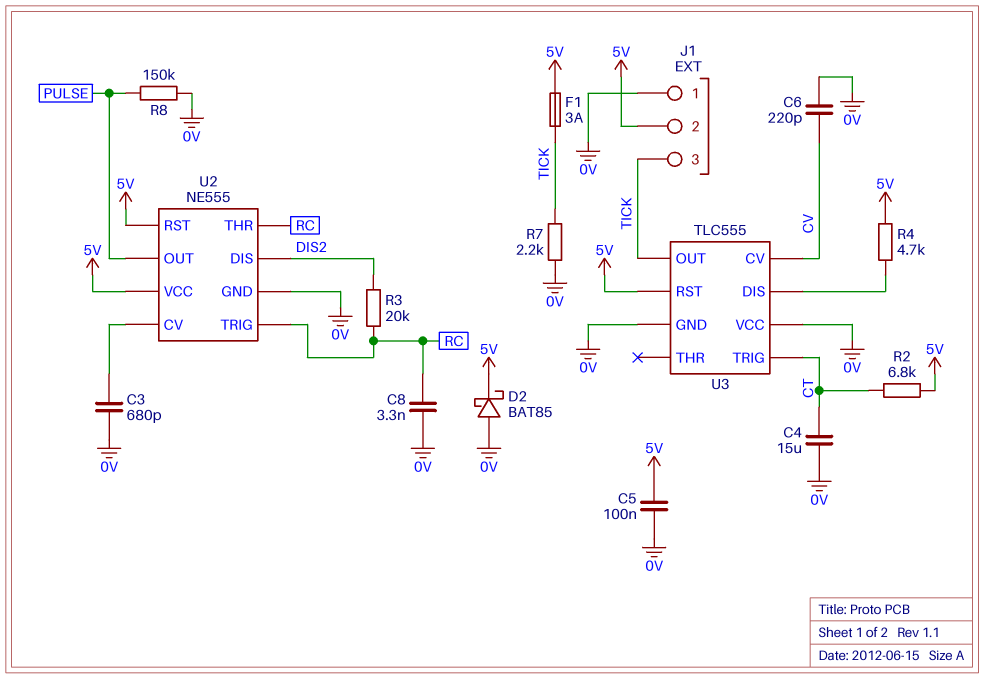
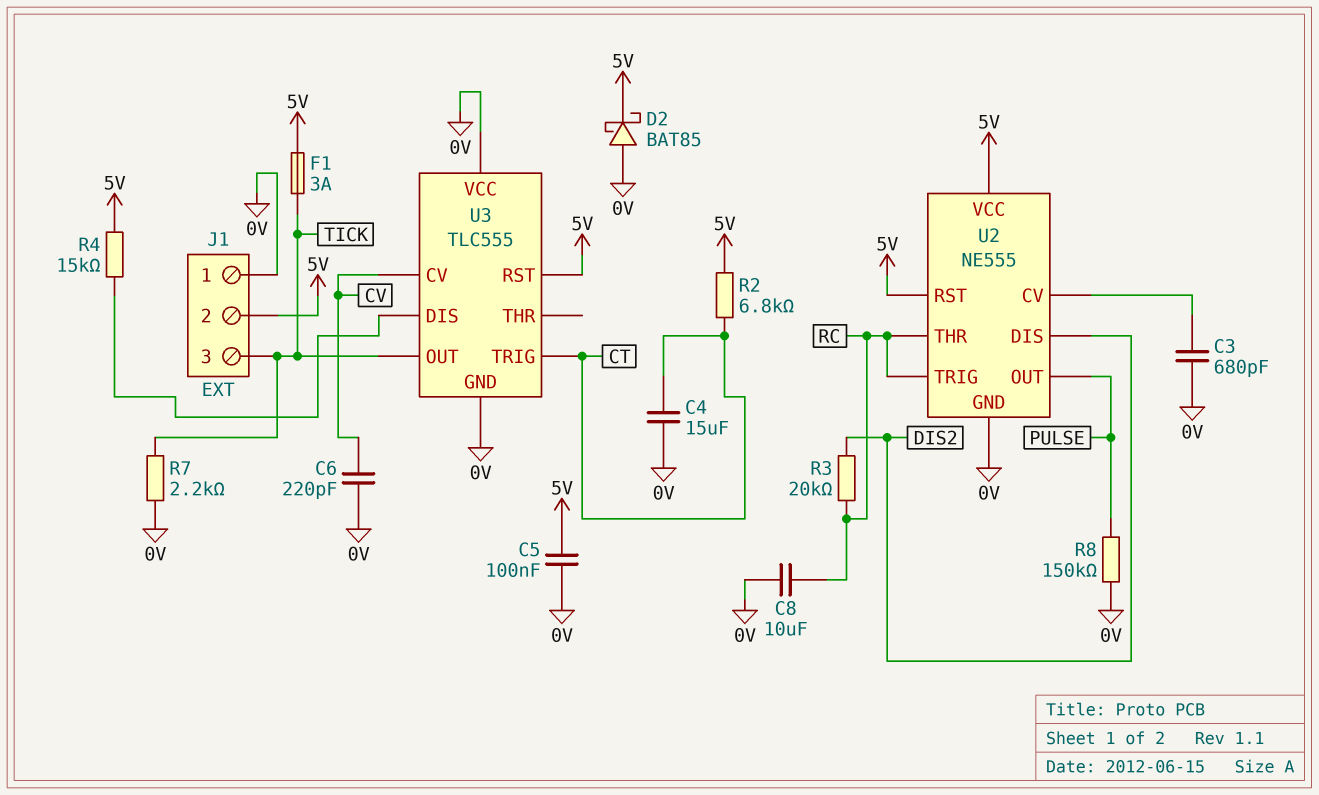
C8: 3.3nF (0V, RC) -> 10uF (0V, RC)
R4: 4.7k (5V, U3/DIS) -> 15k (5V, U3/DIS)

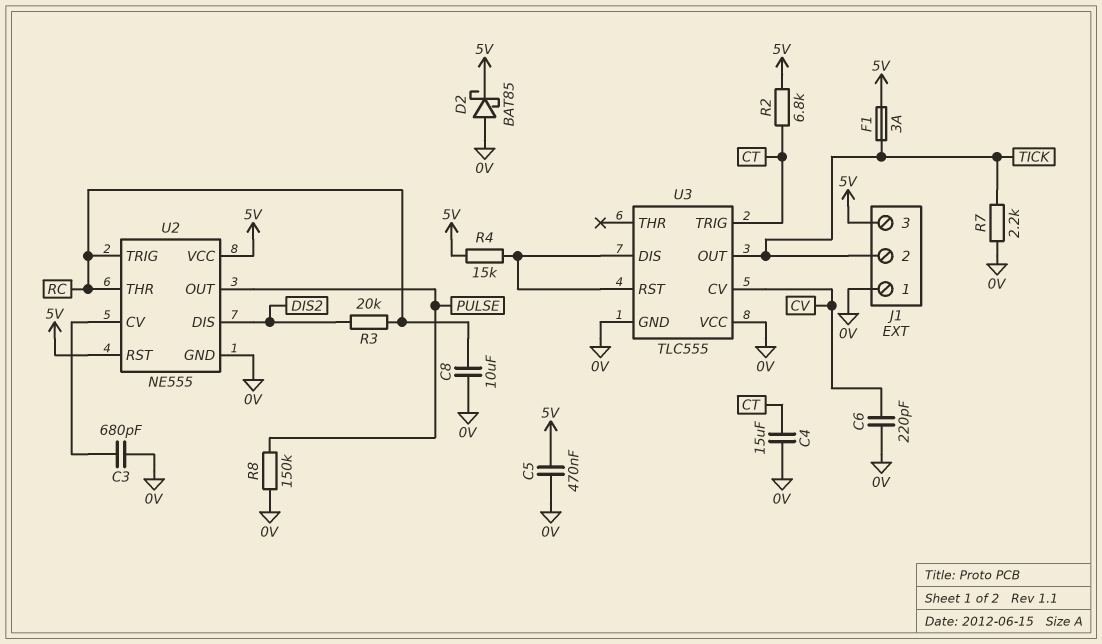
C5: 100nF (0V, 5V) -> 470nF (0V, 5V)
J1 pin 2: 5V -> TICK
J1 pin 3: TICK -> 5V
U3 pin RST: 5V -> U3/DIS

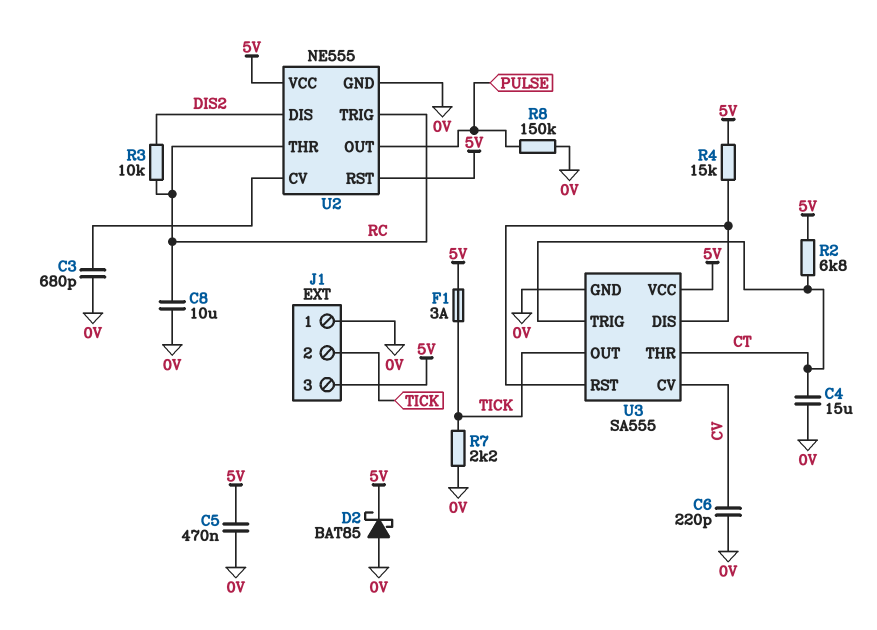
R3: 20k (DIS2, RC) -> 10k (DIS2, RC)
U3: TLC555 -> SA555
U3 pin THR: none -> CT
U3 pin VCC: 0V -> 5V

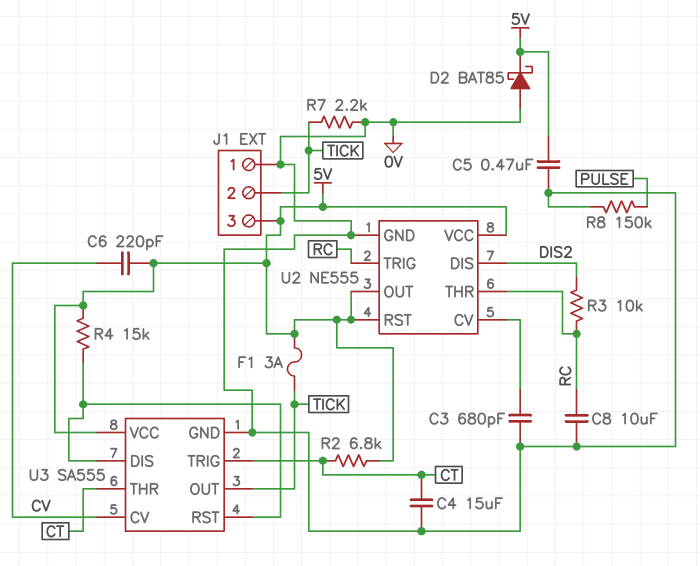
C6: 220pF (0V, CV) -> 220pF (5V, CV)
U2 pin OUT: PULSE -> 5V

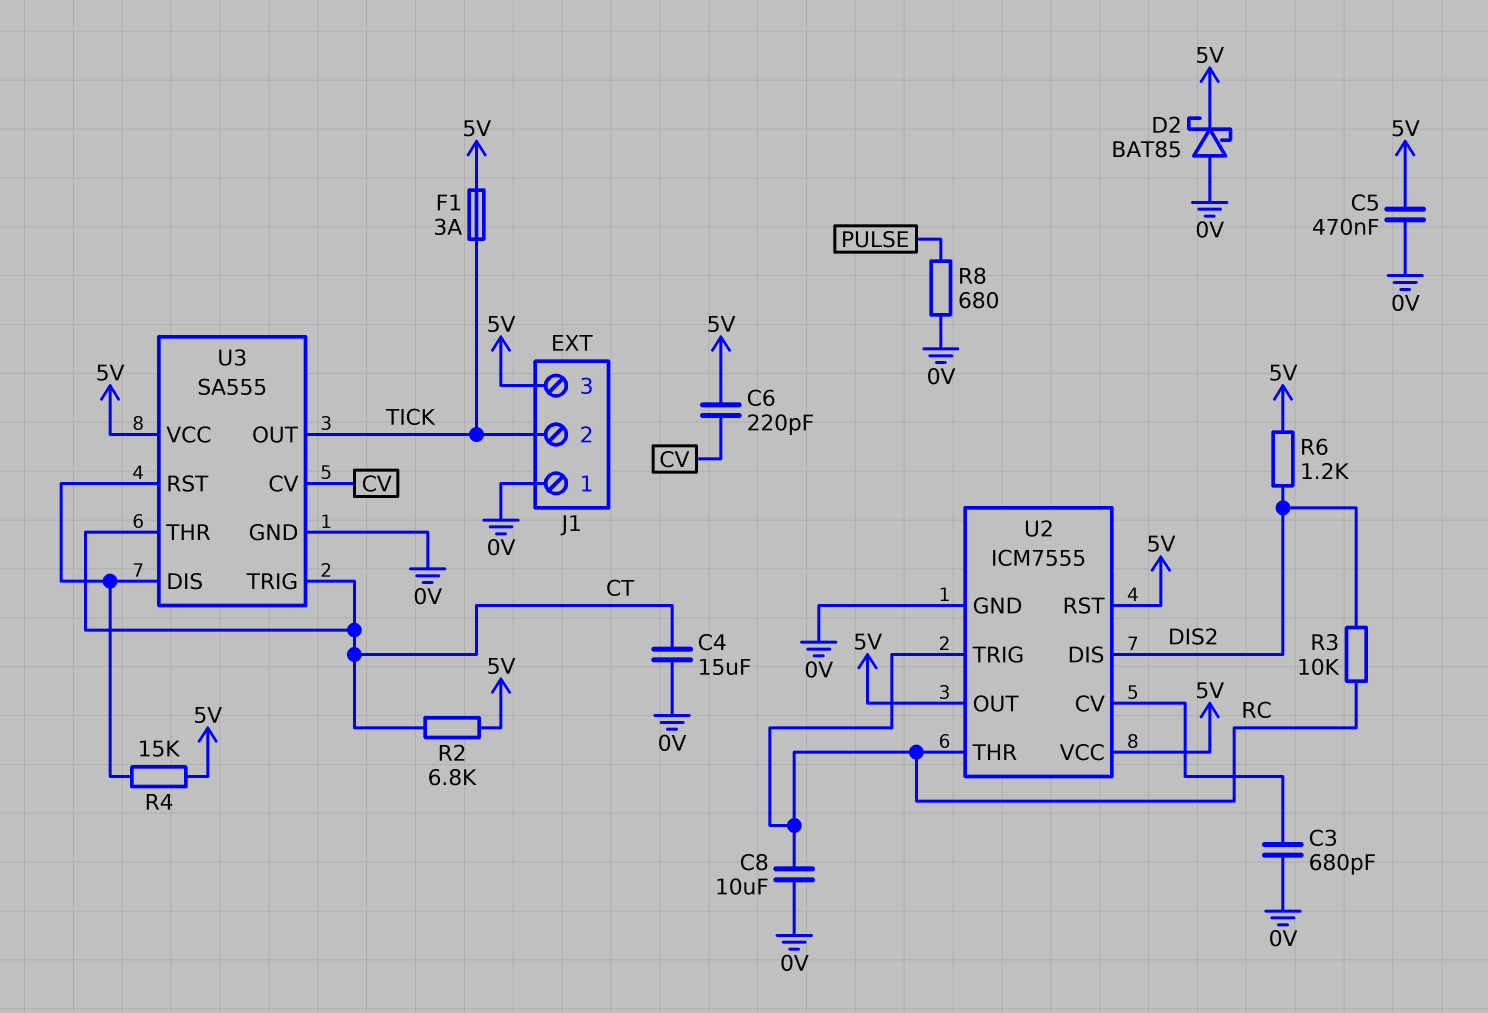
R6: none -> 1.2k (5V, DIS2)
R7: 2.2k (0V, TICK) -> none
R8: 150k (0V, PULSE) -> 680 (0V, PULSE)
U2: NE555 -> ICM7555

